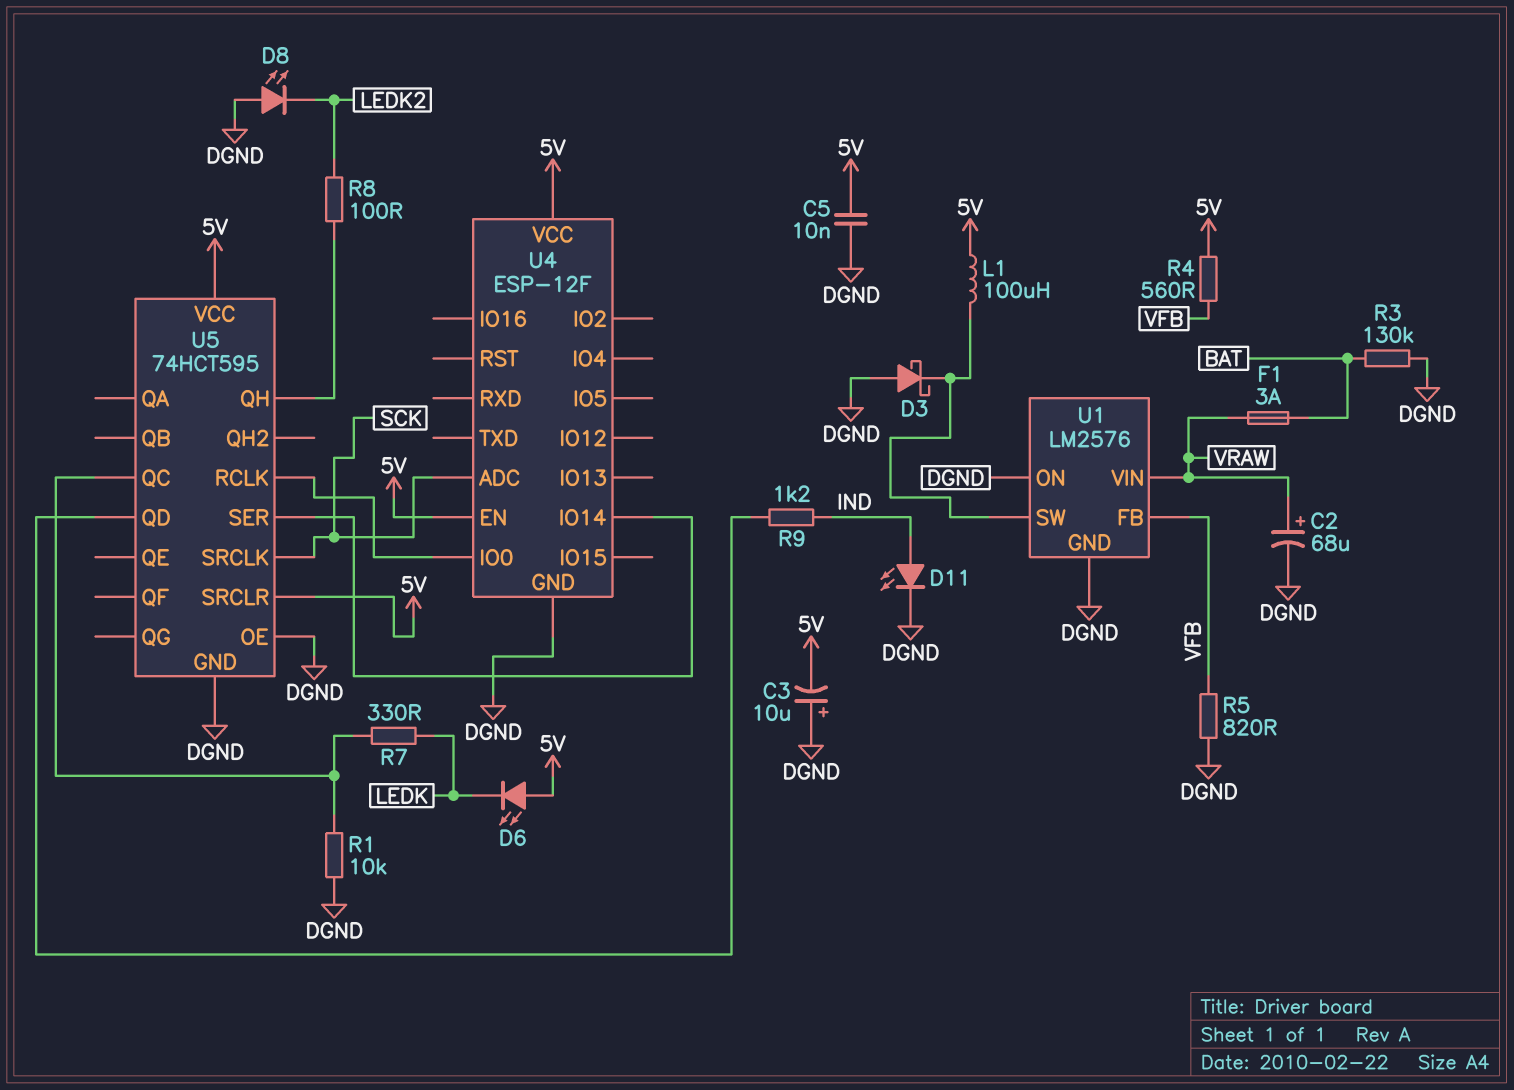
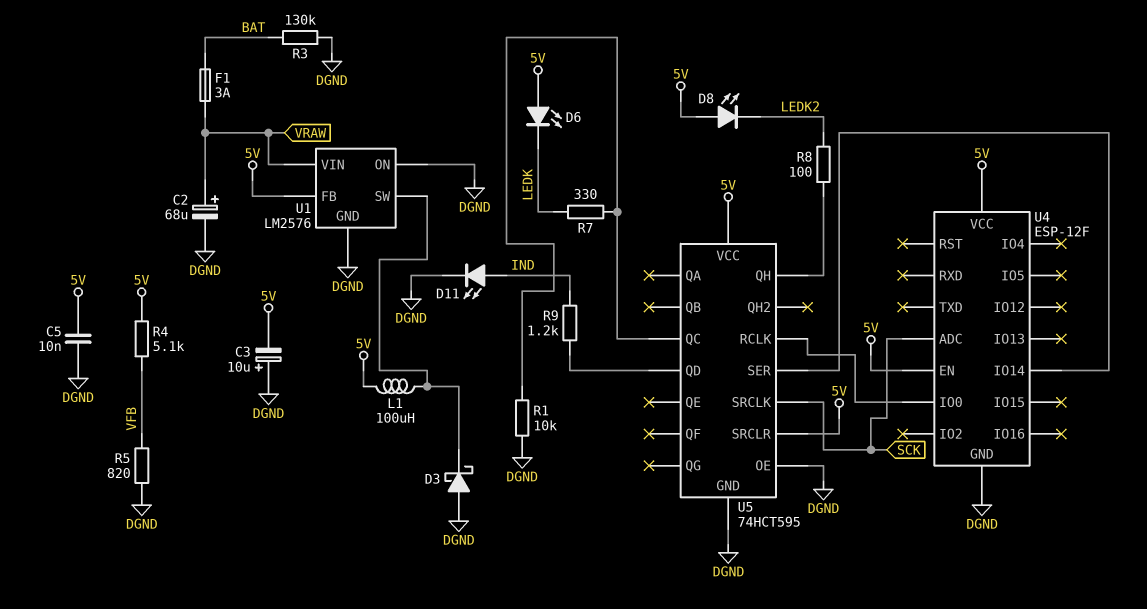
D8: LED (A DGND, K LEDK2) -> LED (A 5V, K LEDK2)
R4: 560 (5V, VFB) -> 5.1k (5V, VFB)
U1 pin FB: VFB -> 5V

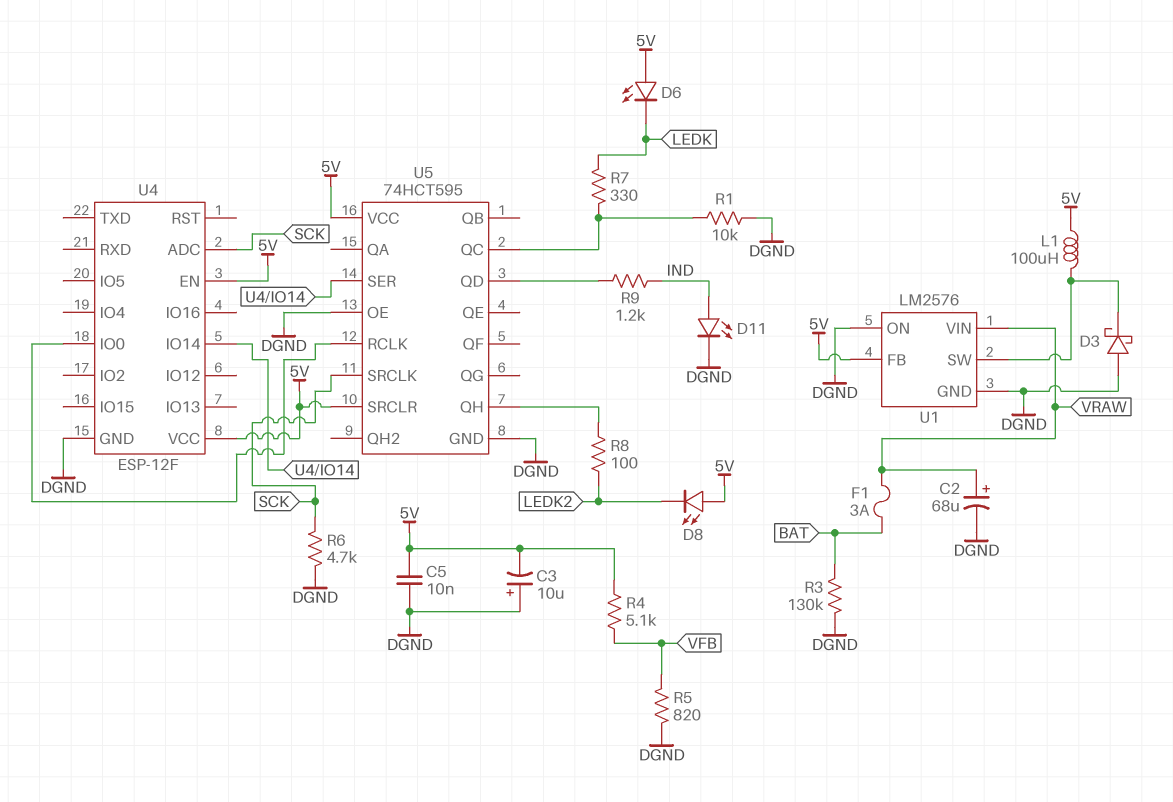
R6: none -> 4.7k (DGND, SCK)

